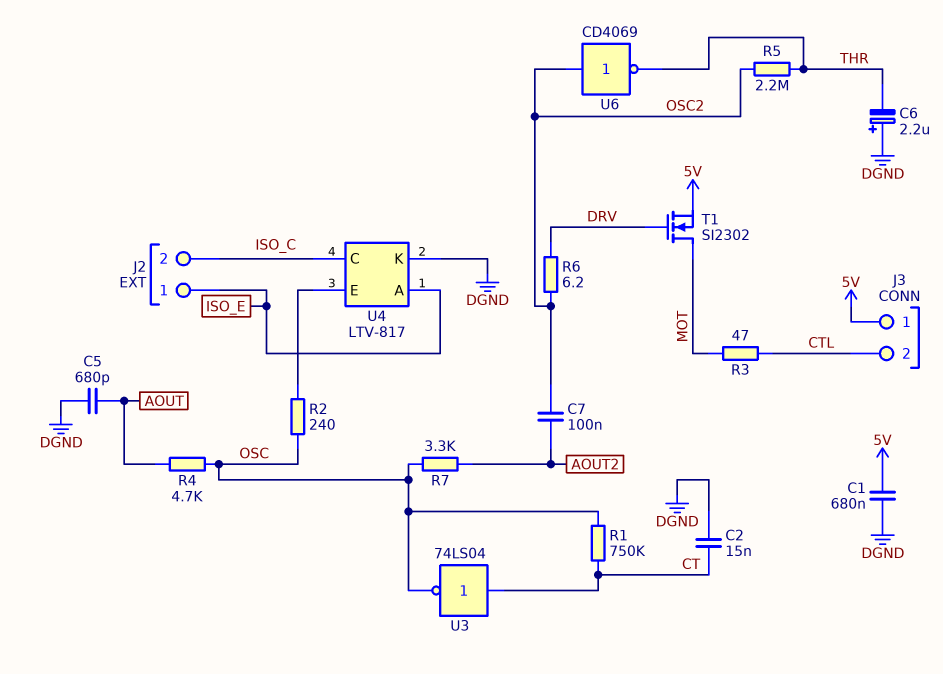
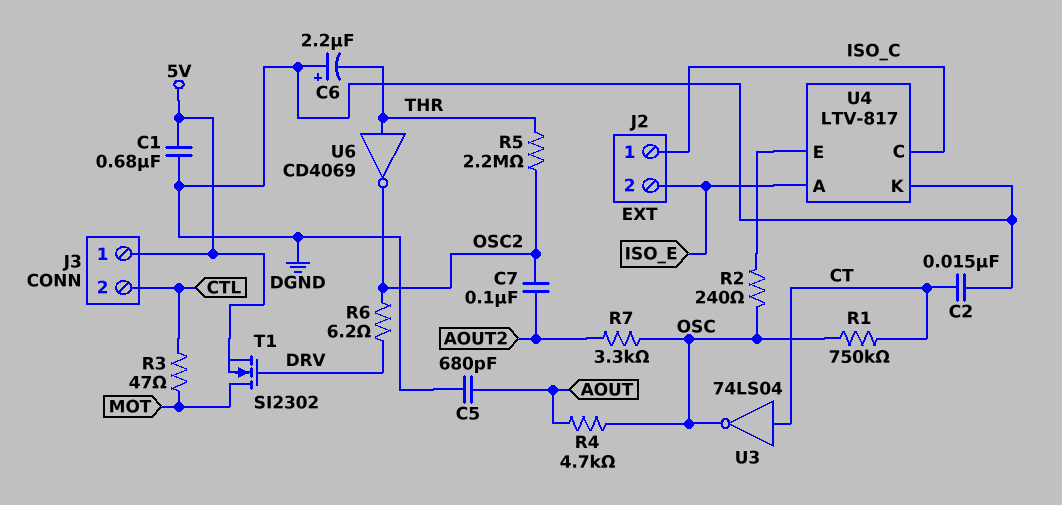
J2 pin 1: ISO_E -> ISO_C
J2 pin 2: ISO_C -> ISO_E
U6: NOT CD4069 (in OSC2, out THR) -> NOT CD4069 (in THR, out OSC2)

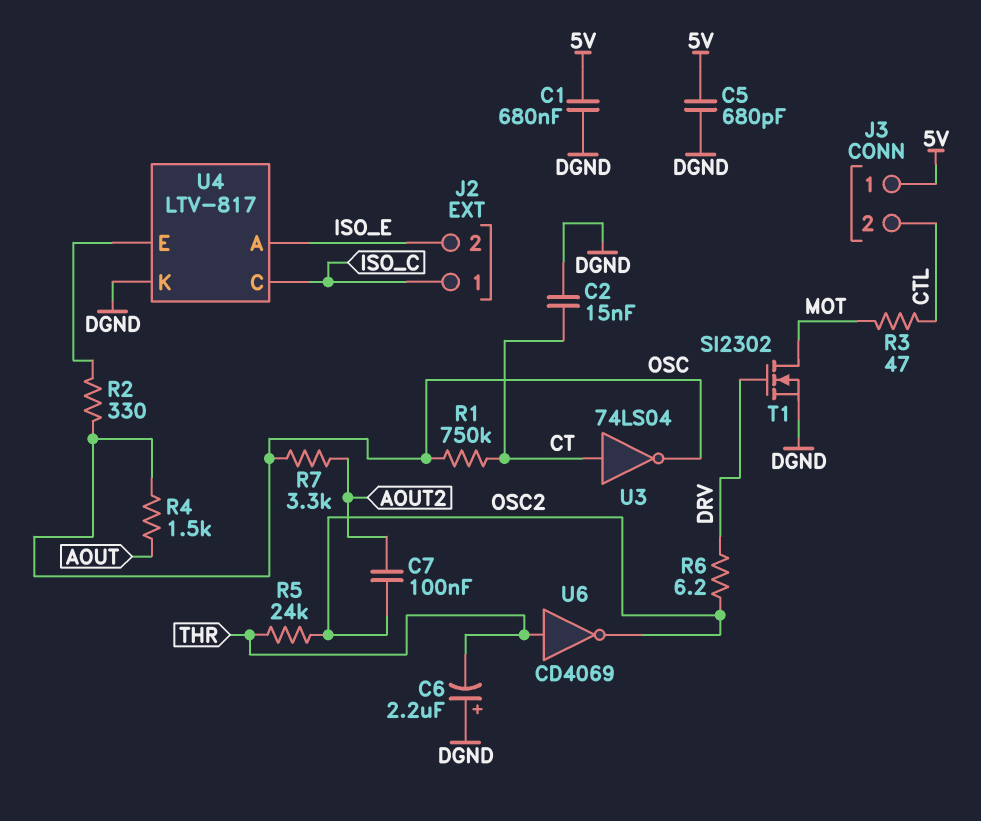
C5: 680pF (AOUT, DGND) -> 680pF (5V, DGND)
R2: 240 (OSC, U4/E) -> 330 (OSC, U4/E)
R4: 4.7k (AOUT, OSC) -> 1.5k (AOUT, OSC)
R5: 2.2M (OSC2, THR) -> 24k (OSC2, THR)
T1: NMOS SI2302 (G DRV, D MOT, S 5V) -> NMOS SI2302 (G DRV, D MOT, S DGND)

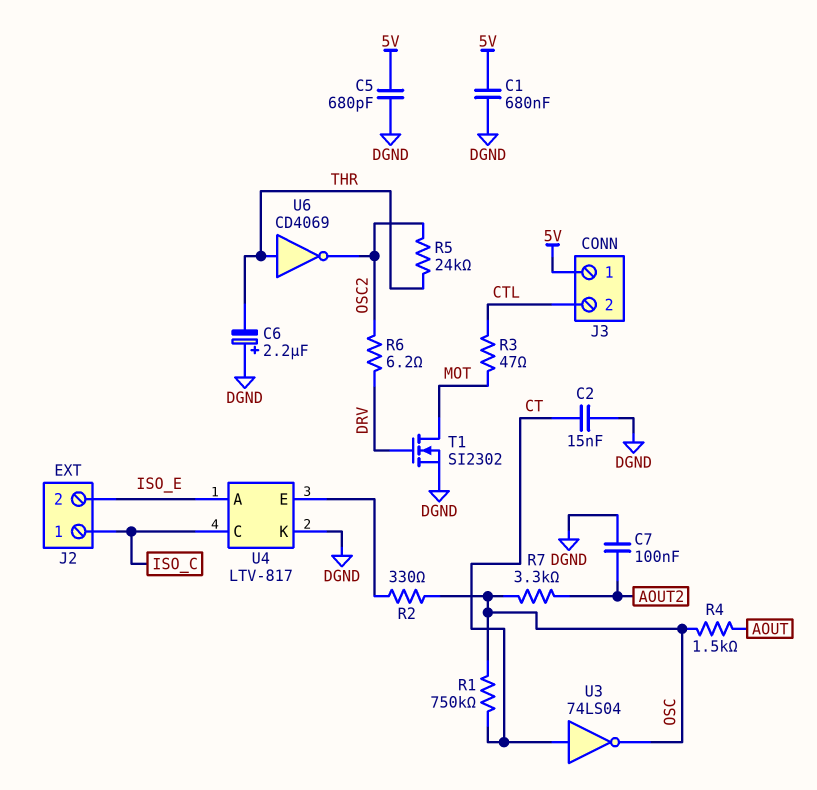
C7: 100nF (AOUT2, OSC2) -> 100nF (AOUT2, DGND)

